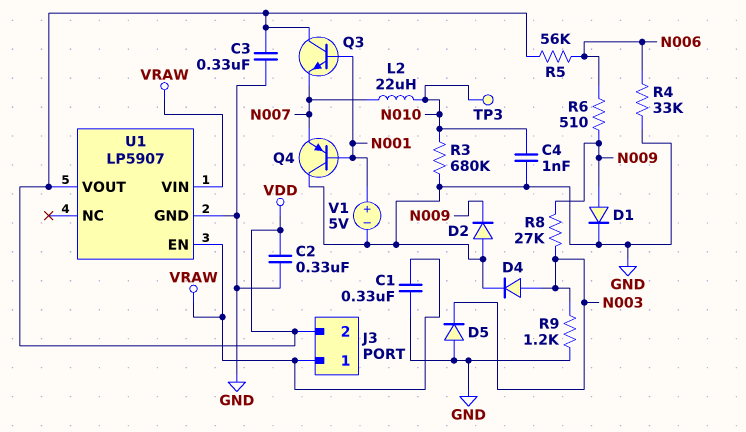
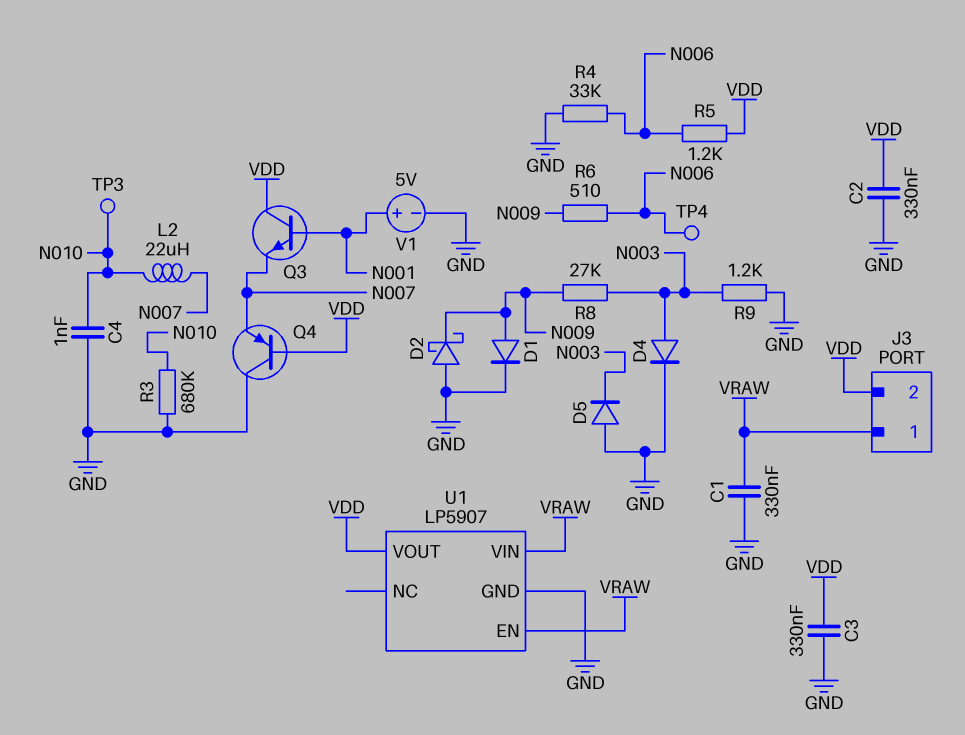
D2: diode (A GND, K N009) -> schottky (A GND, K N009)
Q4: PNP (B N001, C GND, E N007) -> PNP (B VDD, C GND, E N007)
R5: 56k (N006, VDD) -> 1.2k (N006, VDD)
TP4: none -> test point (N006)

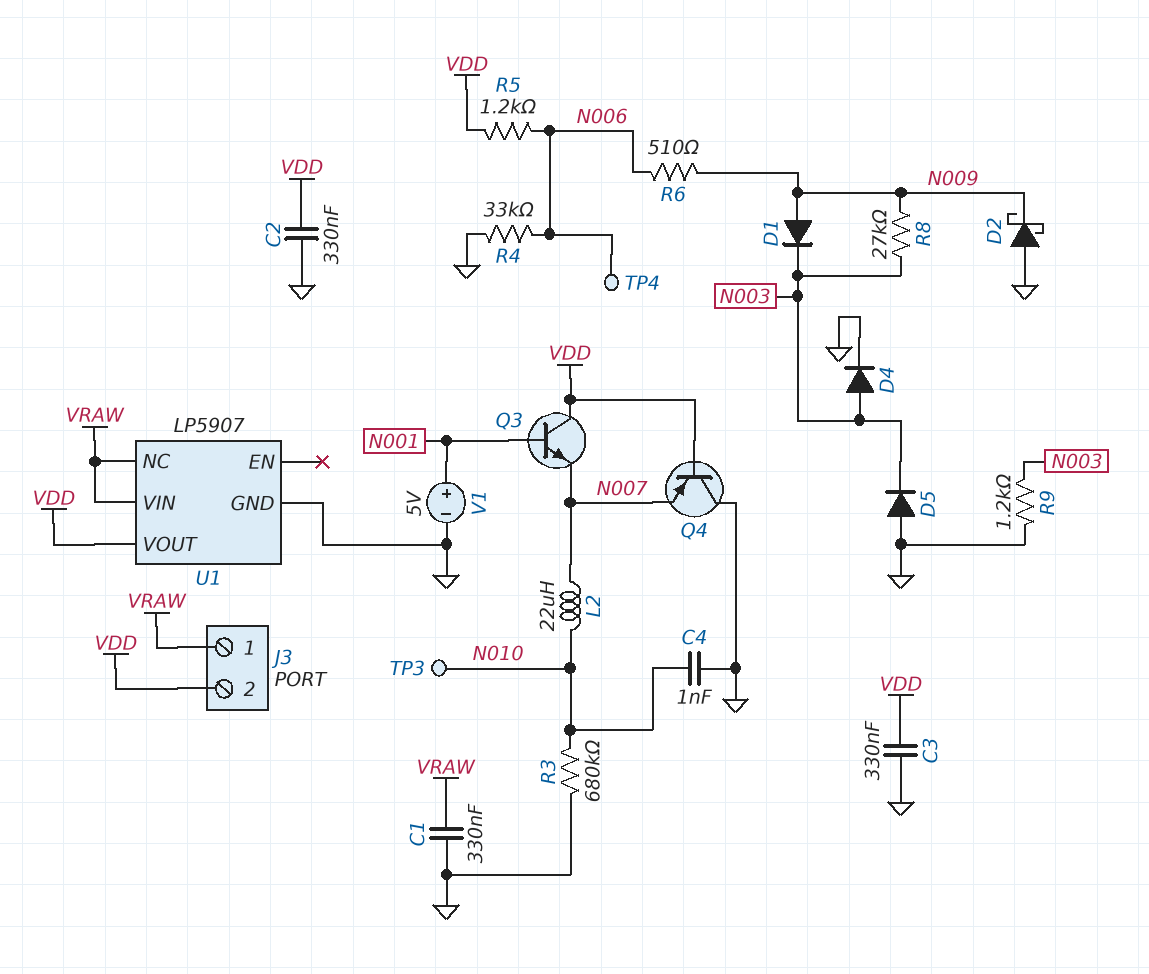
D1: diode (A N009, K GND) -> diode (A N009, K N003)
U1 pin EN: VRAW -> none
U1 pin NC: none -> VRAW

